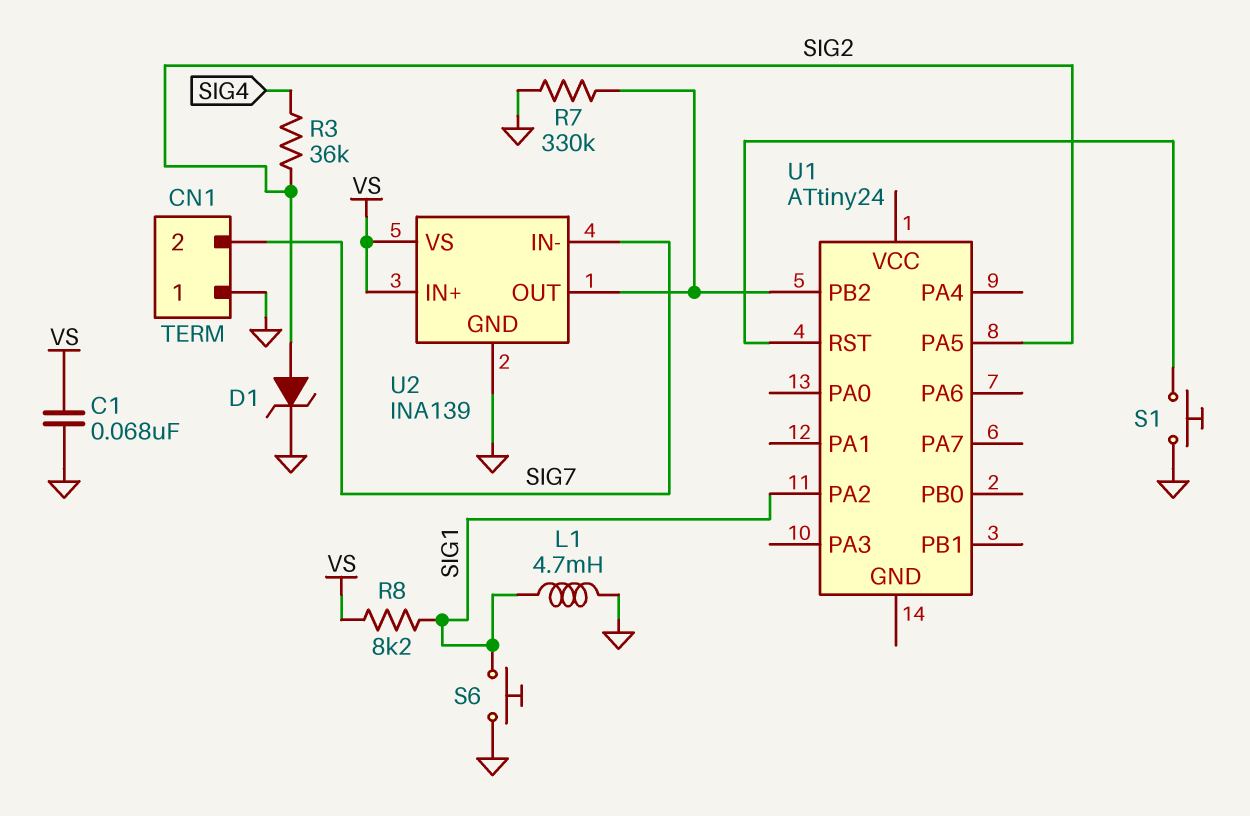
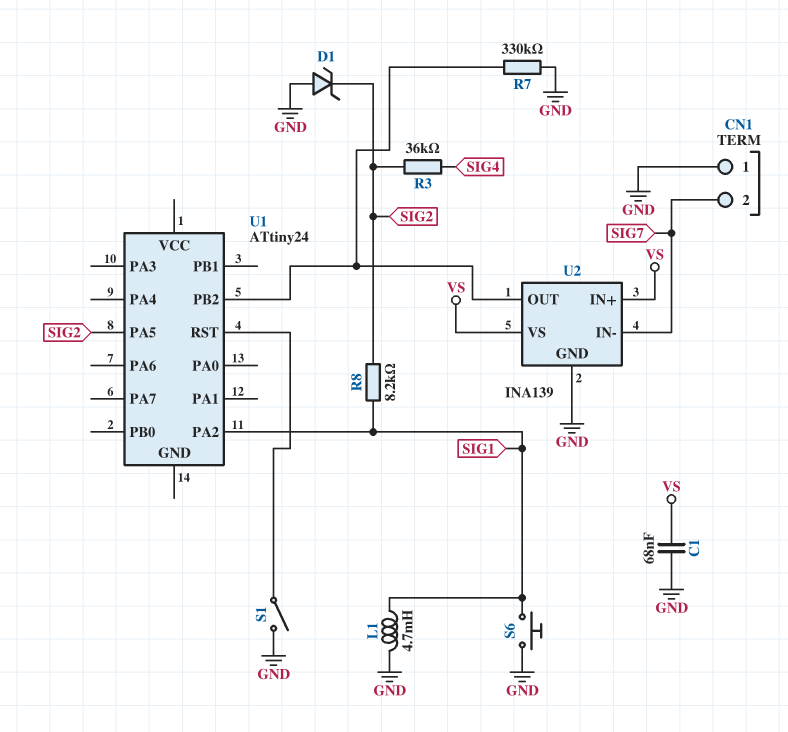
D1: zener (A SIG2, K GND) -> zener (A GND, K SIG2)
R8: 8.2k (SIG1, VS) -> 8.2k (SIG1, SIG2)
S1: button (GND, U1/RST) -> switch (GND, U1/RST)

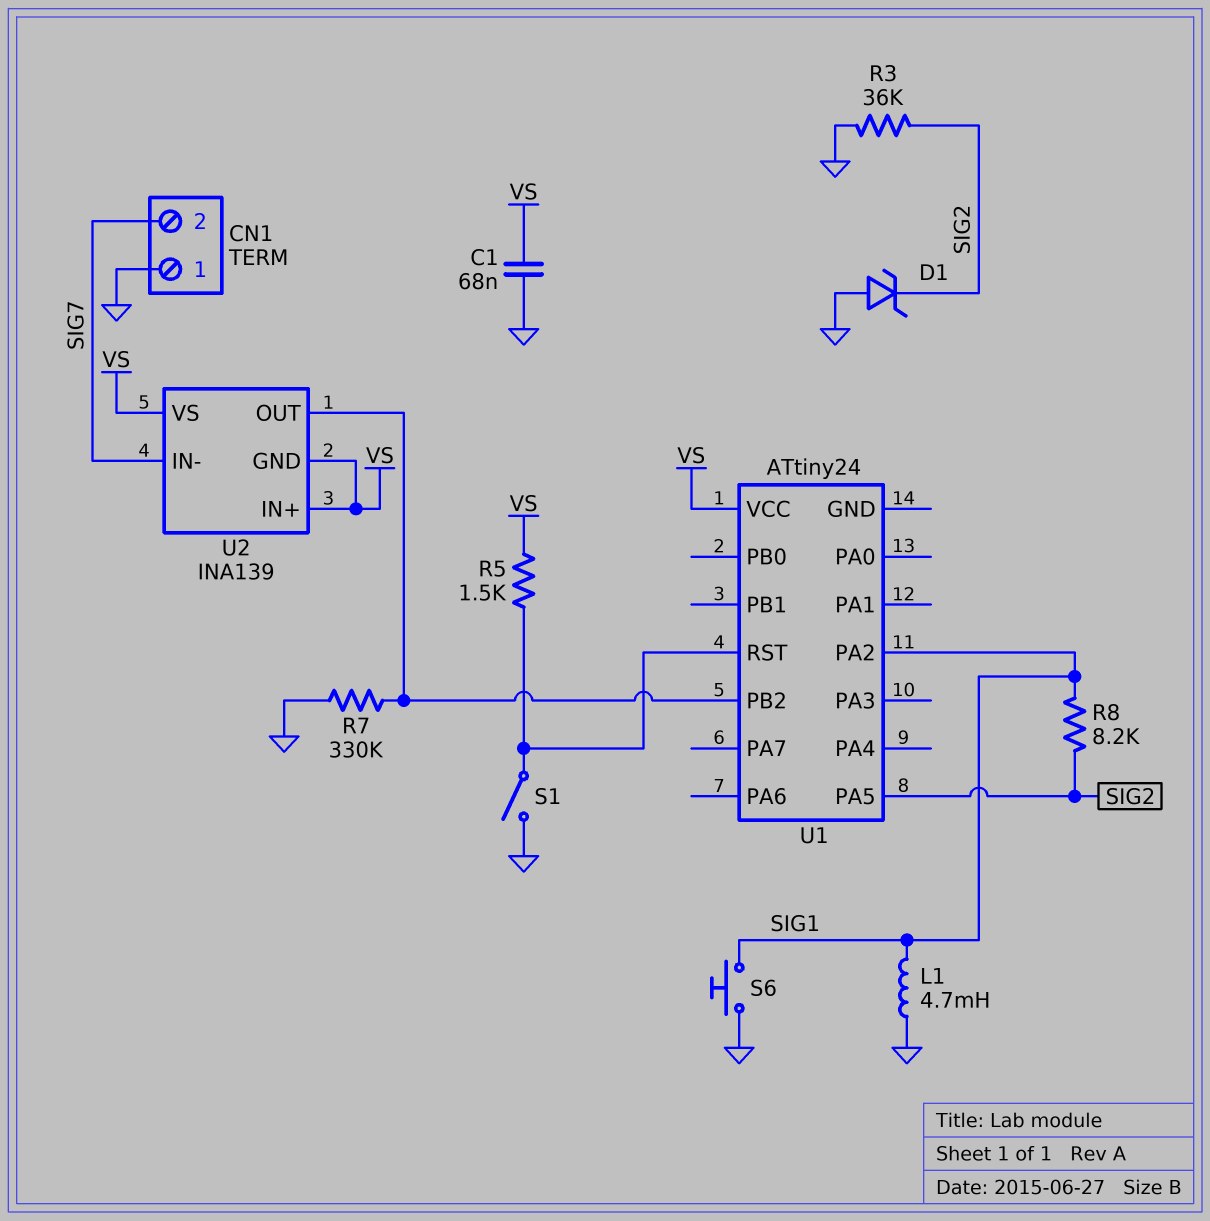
R3: 36k (SIG2, SIG4) -> 36k (GND, SIG2)
R5: none -> 1.5k (U1/RST, VS)
U1 pin VCC: none -> VS
U2 pin GND: GND -> VS

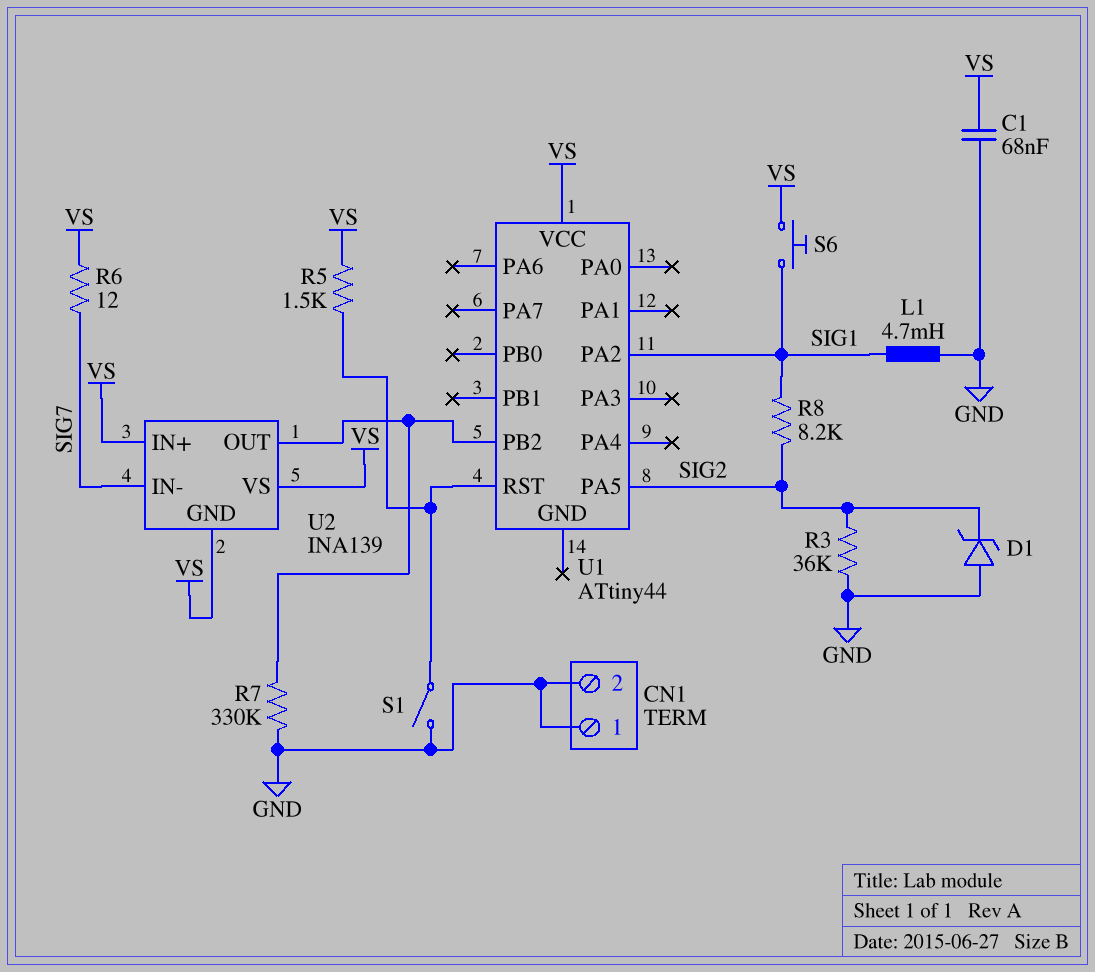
CN1 pin 2: SIG7 -> GND
R6: none -> 12 (SIG7, VS)
S6: button (GND, SIG1) -> button (SIG1, VS)
U1: ATtiny24 -> ATtiny44

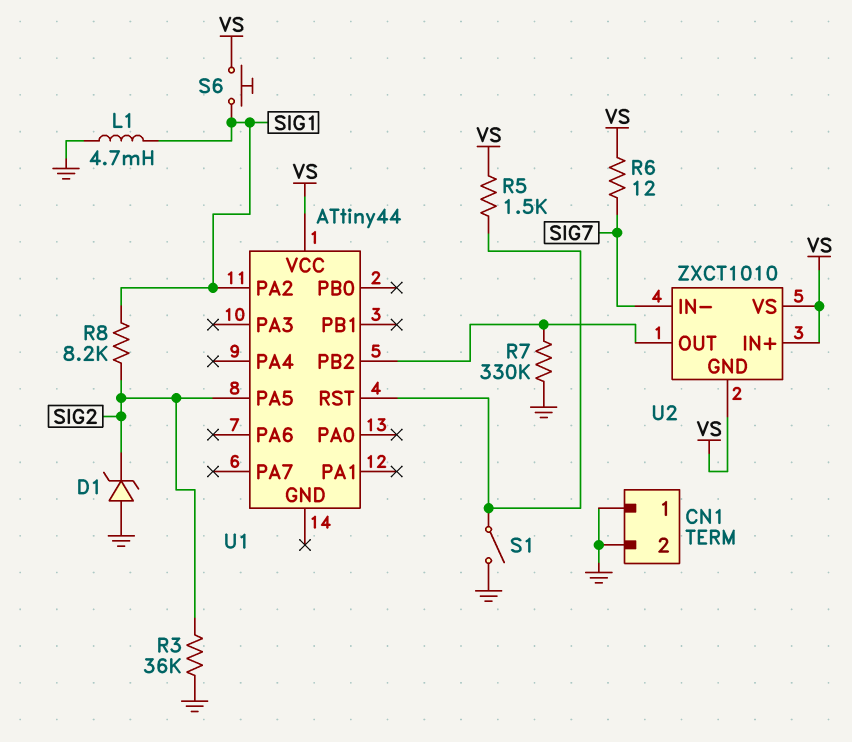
C1: 68nF (GND, VS) -> none
U2: INA139 -> ZXCT1010

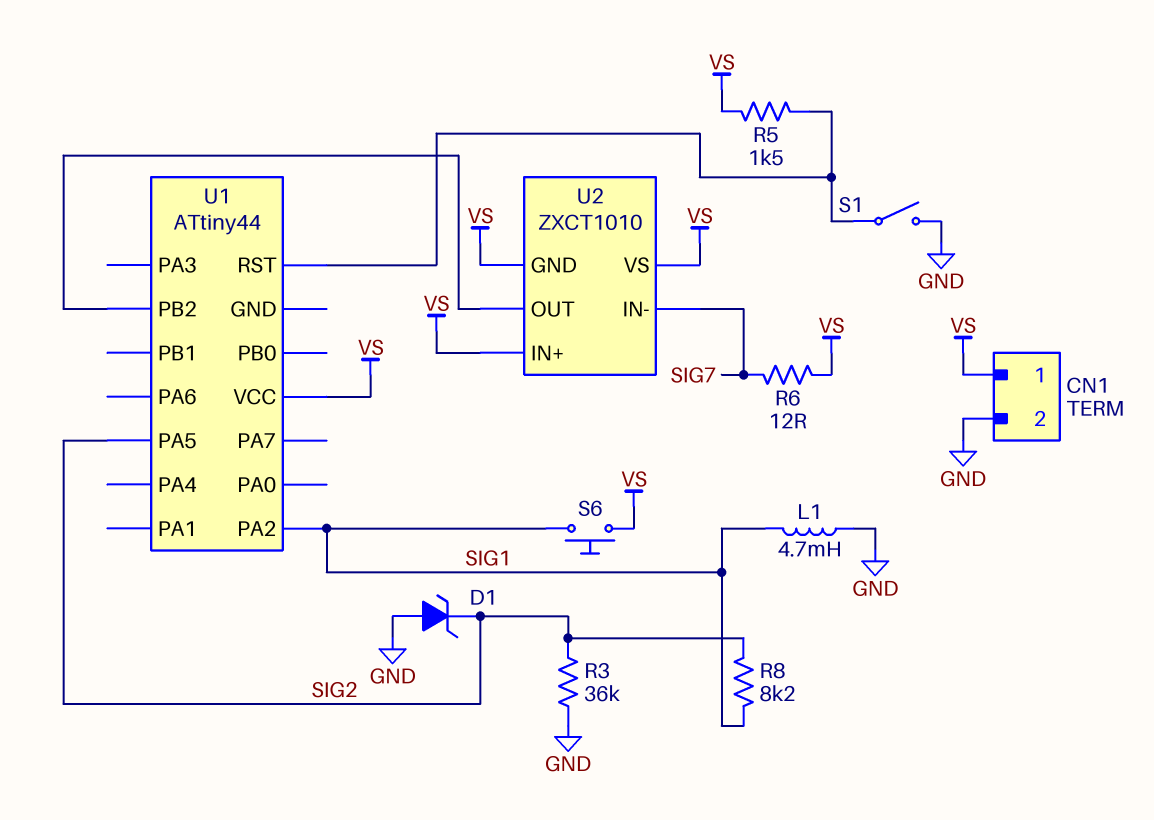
CN1 pin 1: GND -> VS
R7: 330k (GND, U1/PB2) -> none

